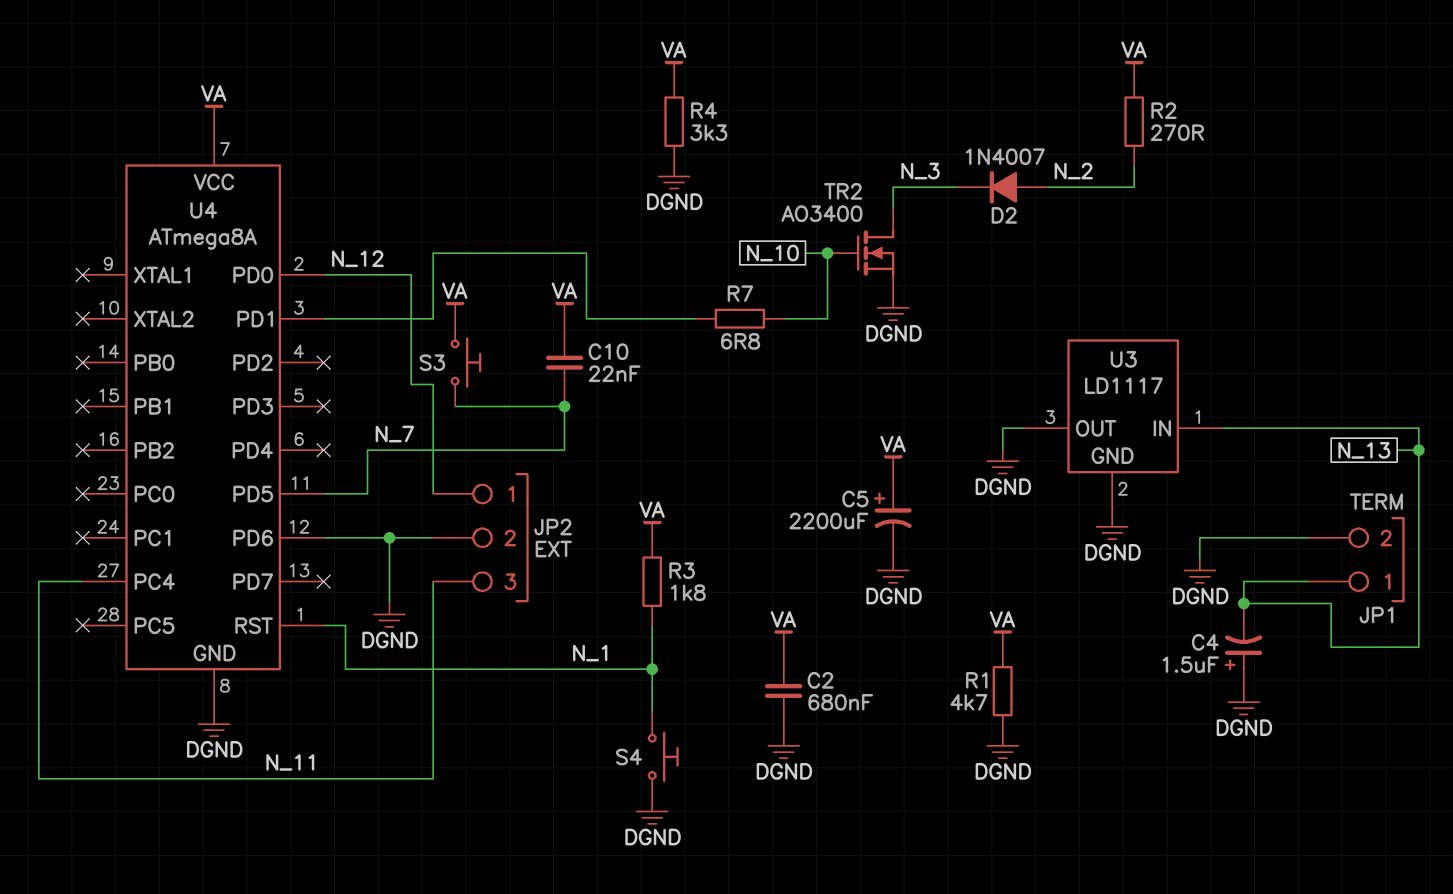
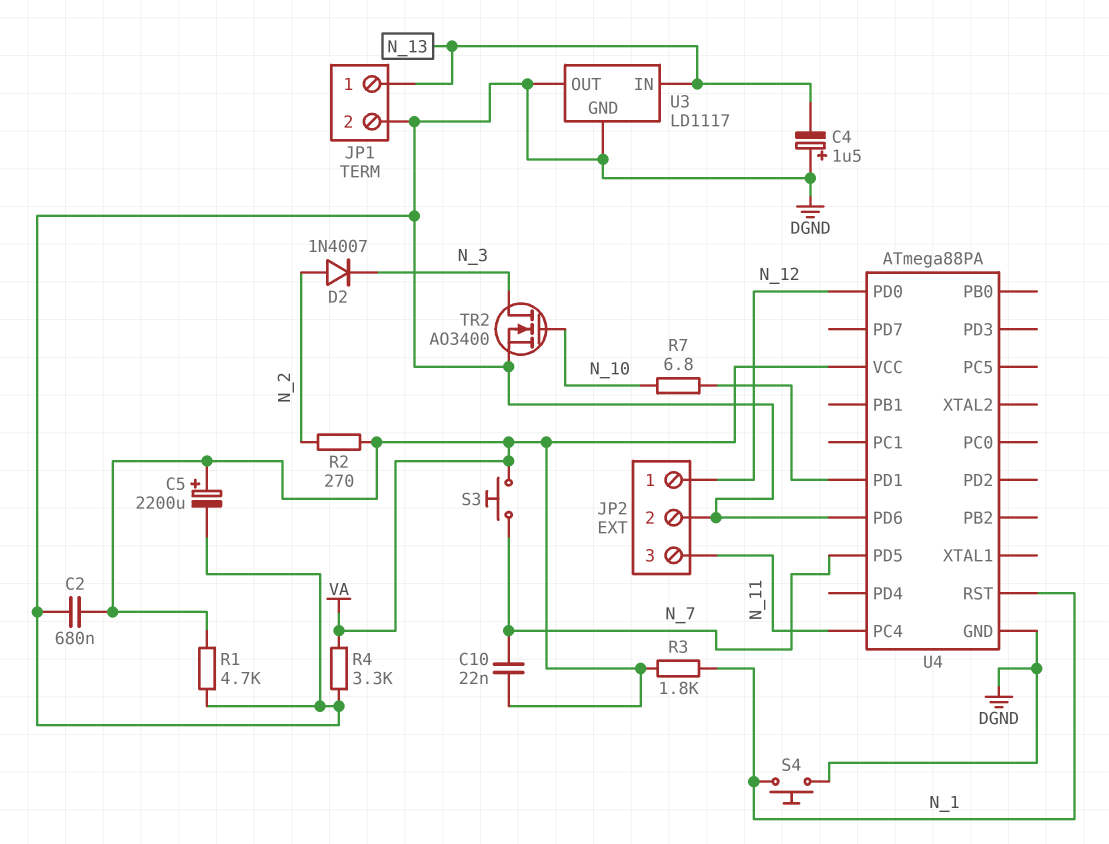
U4: ATmega8A -> ATmega88PA

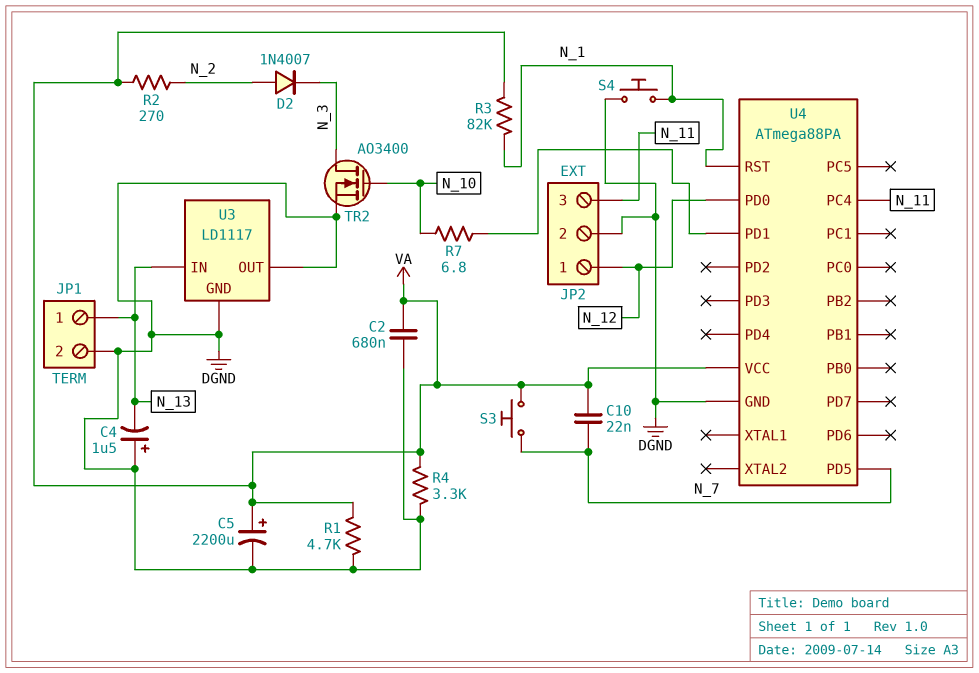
R3: 1.8k (N_1, VA) -> 82k (N_1, VA)
U4 pin PD6: DGND -> none

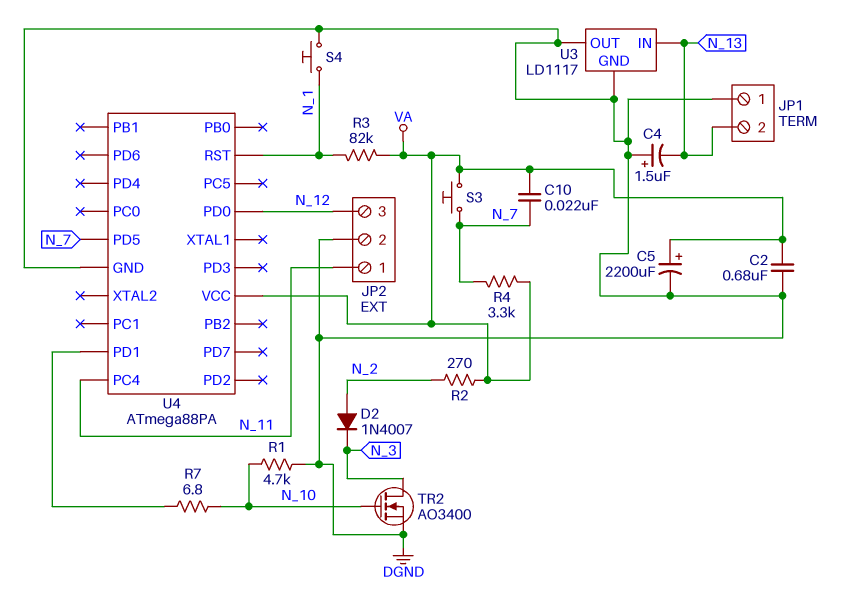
JP1 pin 1: N_13 -> DGND
JP1 pin 2: DGND -> N_13
JP2 pin 1: N_12 -> N_11
JP2 pin 3: N_11 -> N_12
R1: 4.7k (DGND, VA) -> 4.7k (DGND, N_10)
R4: 3.3k (DGND, VA) -> 3.3k (N_7, VA)

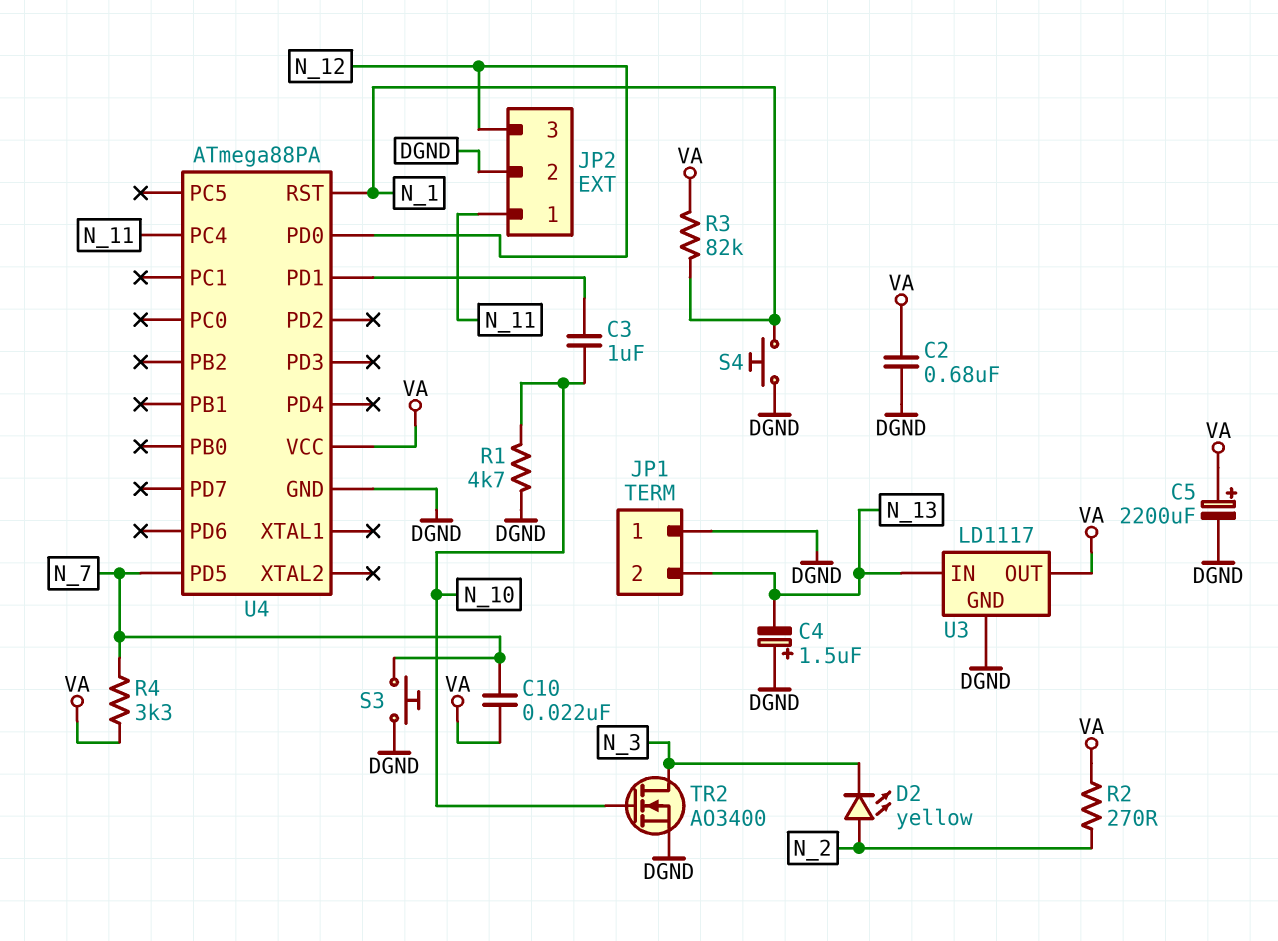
C3: none -> 1uF (N_10, U4/PD1)
D2: diode 1N4007 (A N_2, K N_3) -> LED yellow (A N_2, K N_3)
R7: 6.8 (N_10, U4/PD1) -> none
S3: button (N_7, VA) -> button (DGND, N_7)
U3 pin OUT: DGND -> VA

